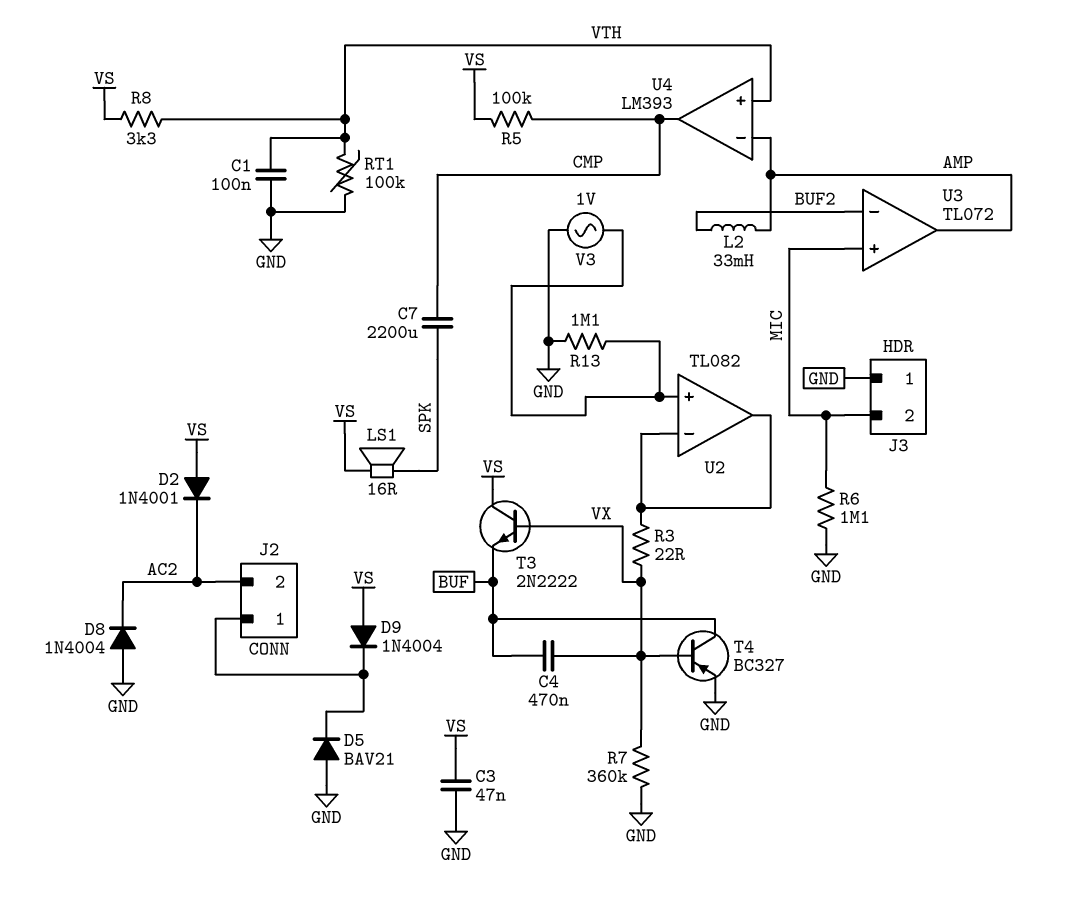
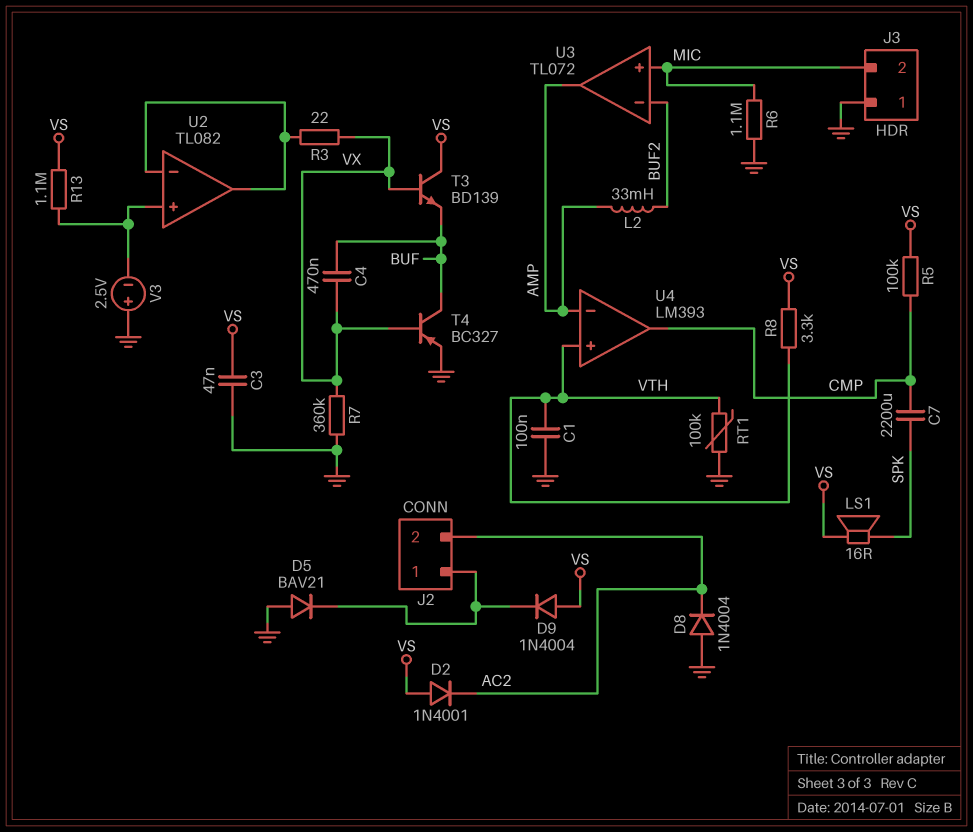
R13: 1.1M (GND, U2/in+) -> 1.1M (U2/in+, VS)
T3: NPN 2N2222 (B VX, C VS, E BUF) -> NPN BD139 (B VX, C VS, E BUF)
V3: AC 1V (GND, U2/in+) -> 2.5V (plus GND, minus U2/in+)

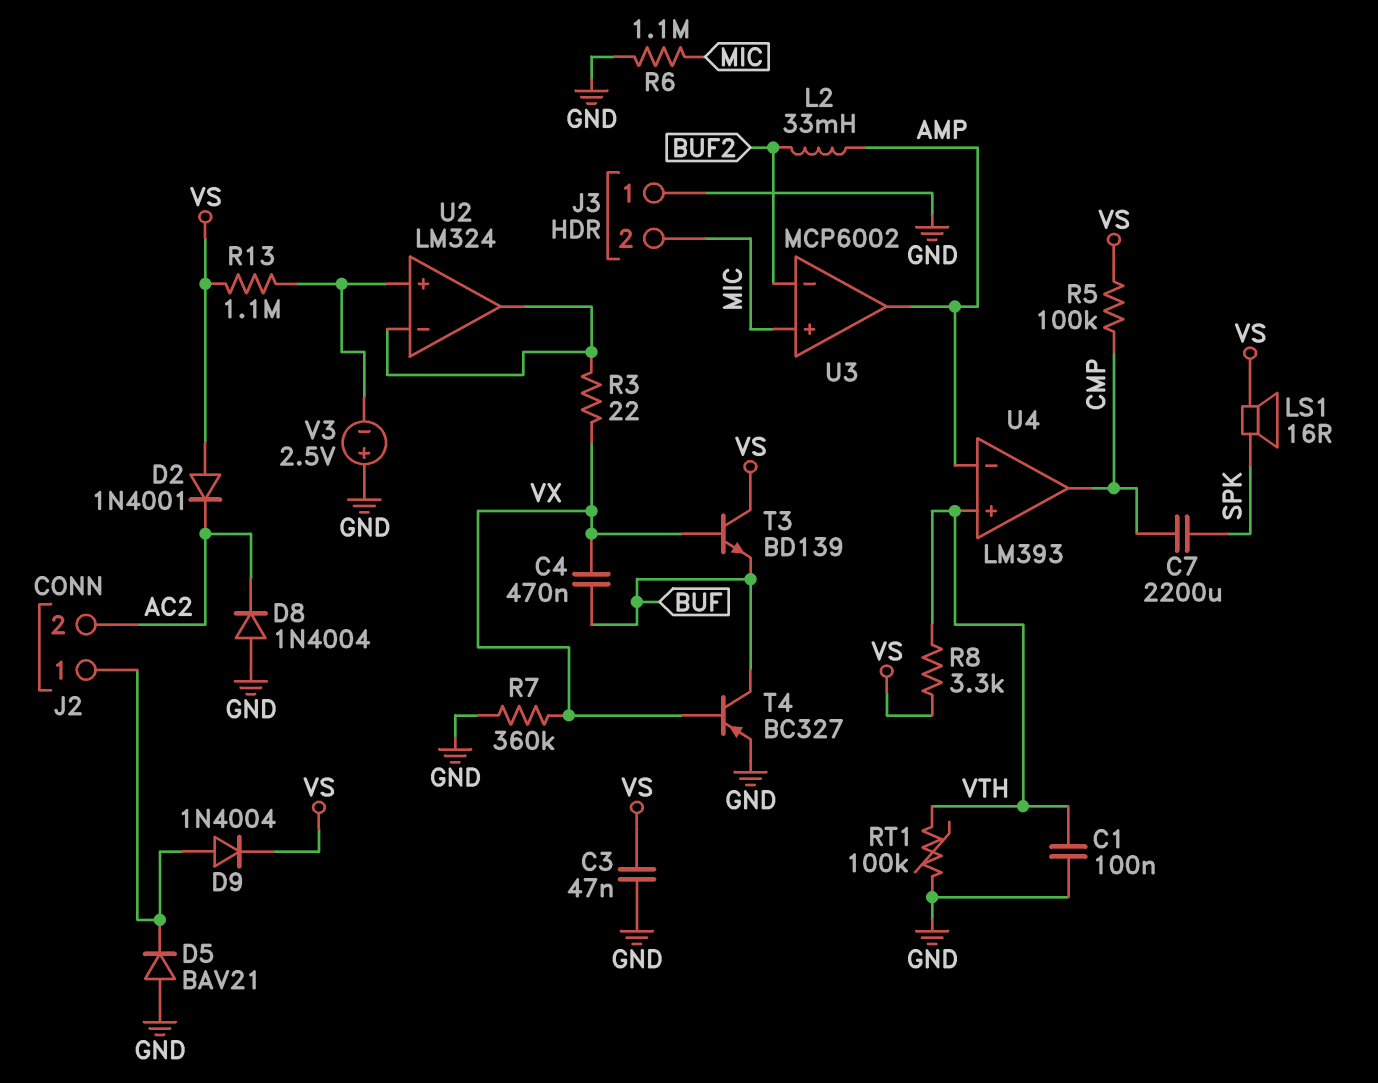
D9: diode 1N4004 (A VS, K J2/1) -> diode 1N4004 (A J2/1, K VS)
U2: TL082 -> LM324
U3: TL072 -> MCP6002

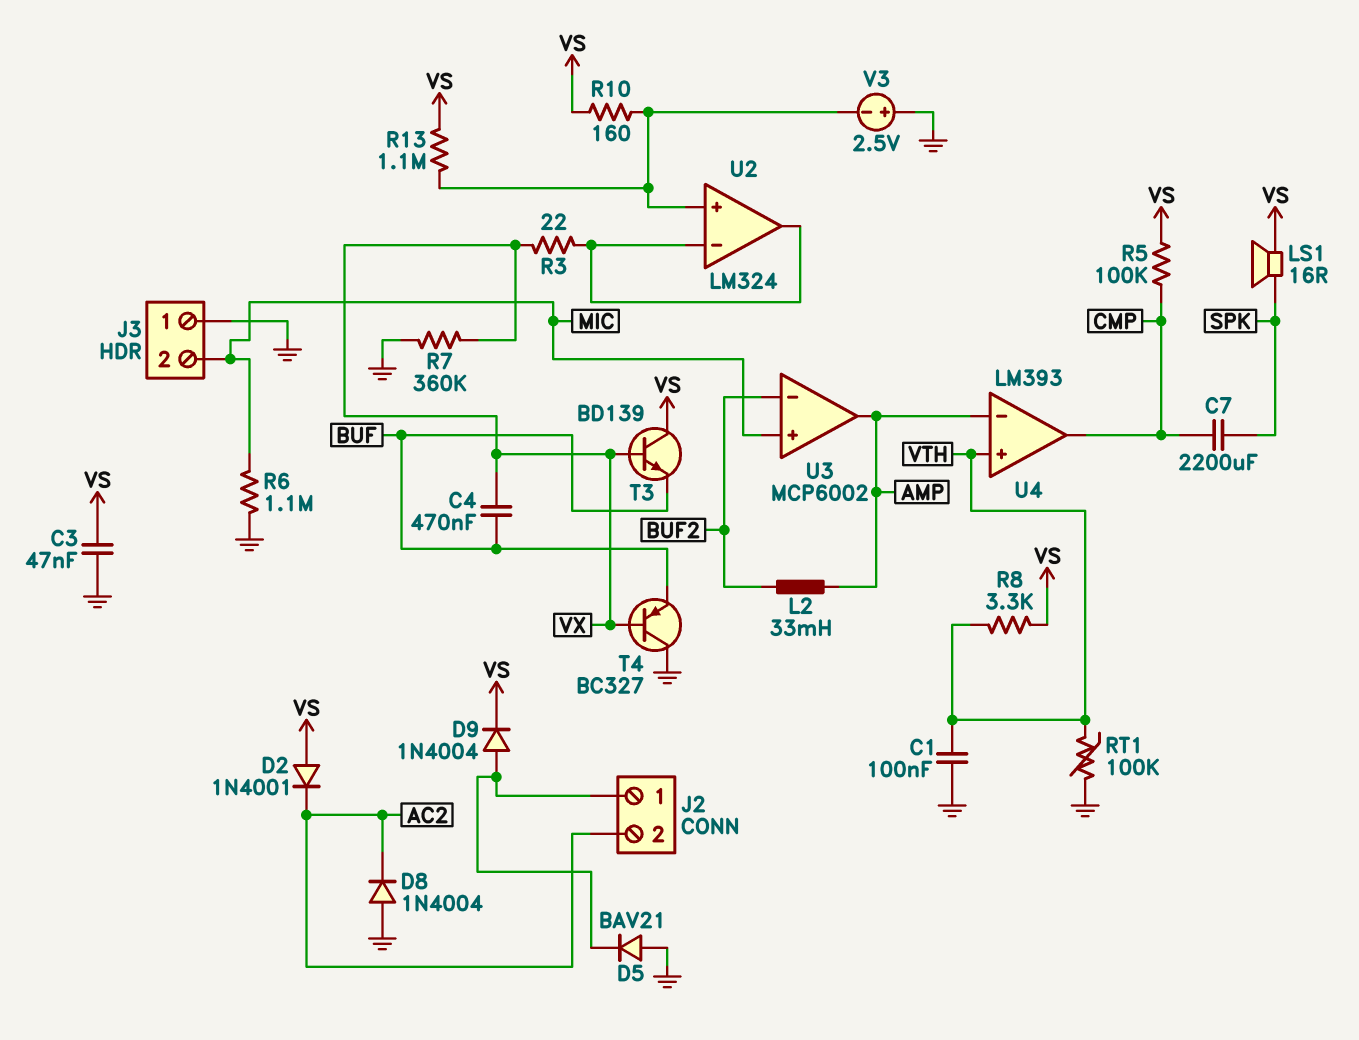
R10: none -> 160 (U2/in+, VS)
T4: PNP BC327 (B VX, C BUF, E GND) -> PNP BC327 (B VX, C GND, E BUF)

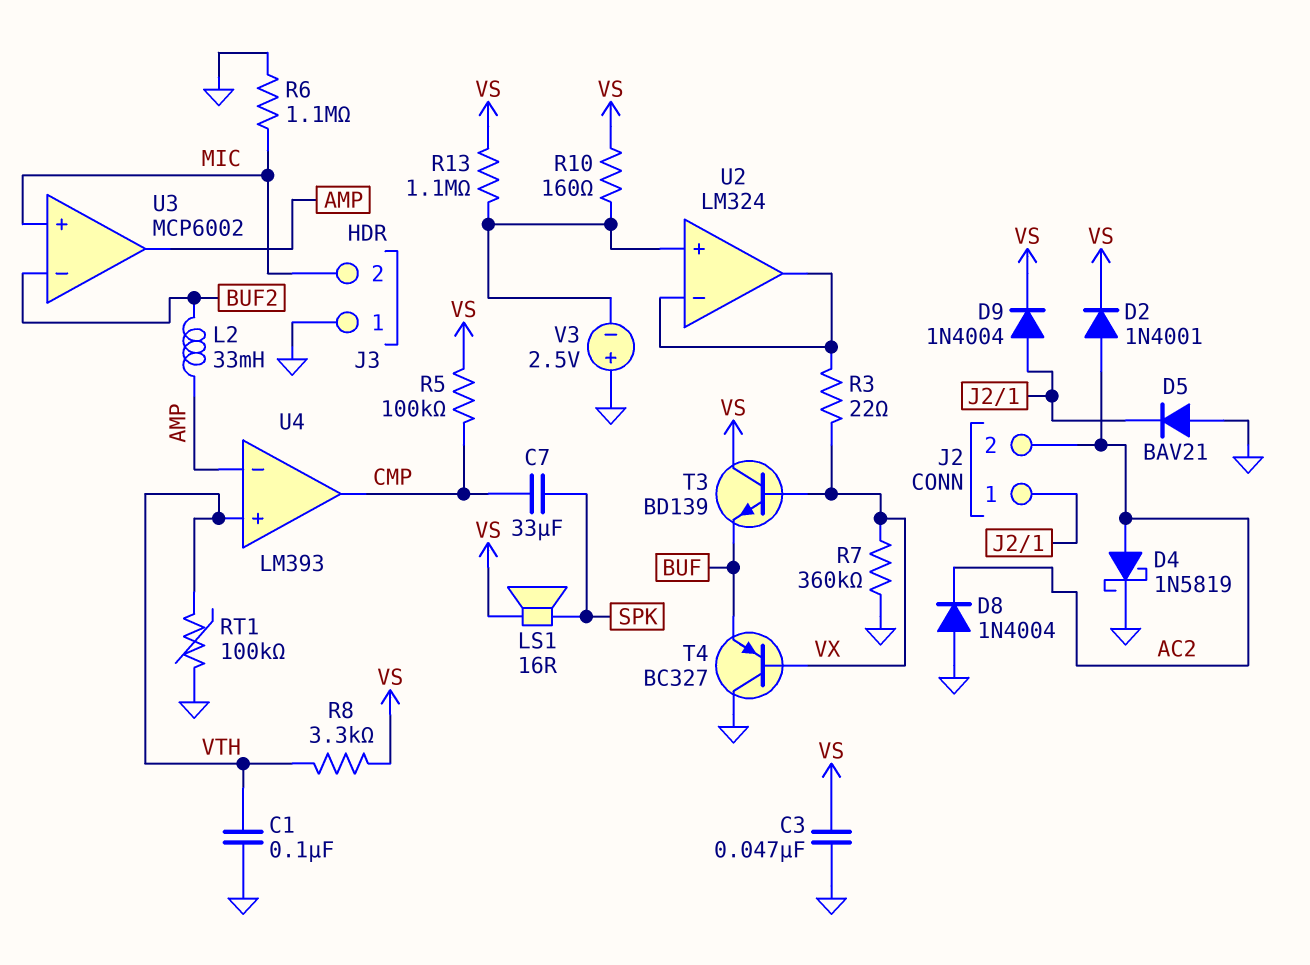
C4: 470nF (BUF, VX) -> none
C7: 2200uF (CMP, SPK) -> 33uF (CMP, SPK)
D2: diode 1N4001 (A VS, K AC2) -> diode 1N4001 (A AC2, K VS)
D4: none -> schottky 1N5819 (A AC2, K GND)

